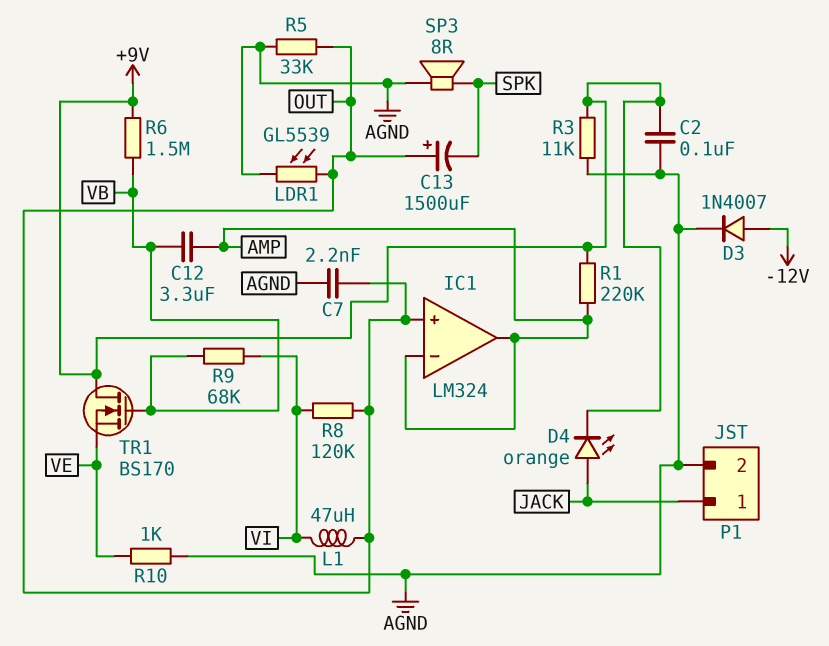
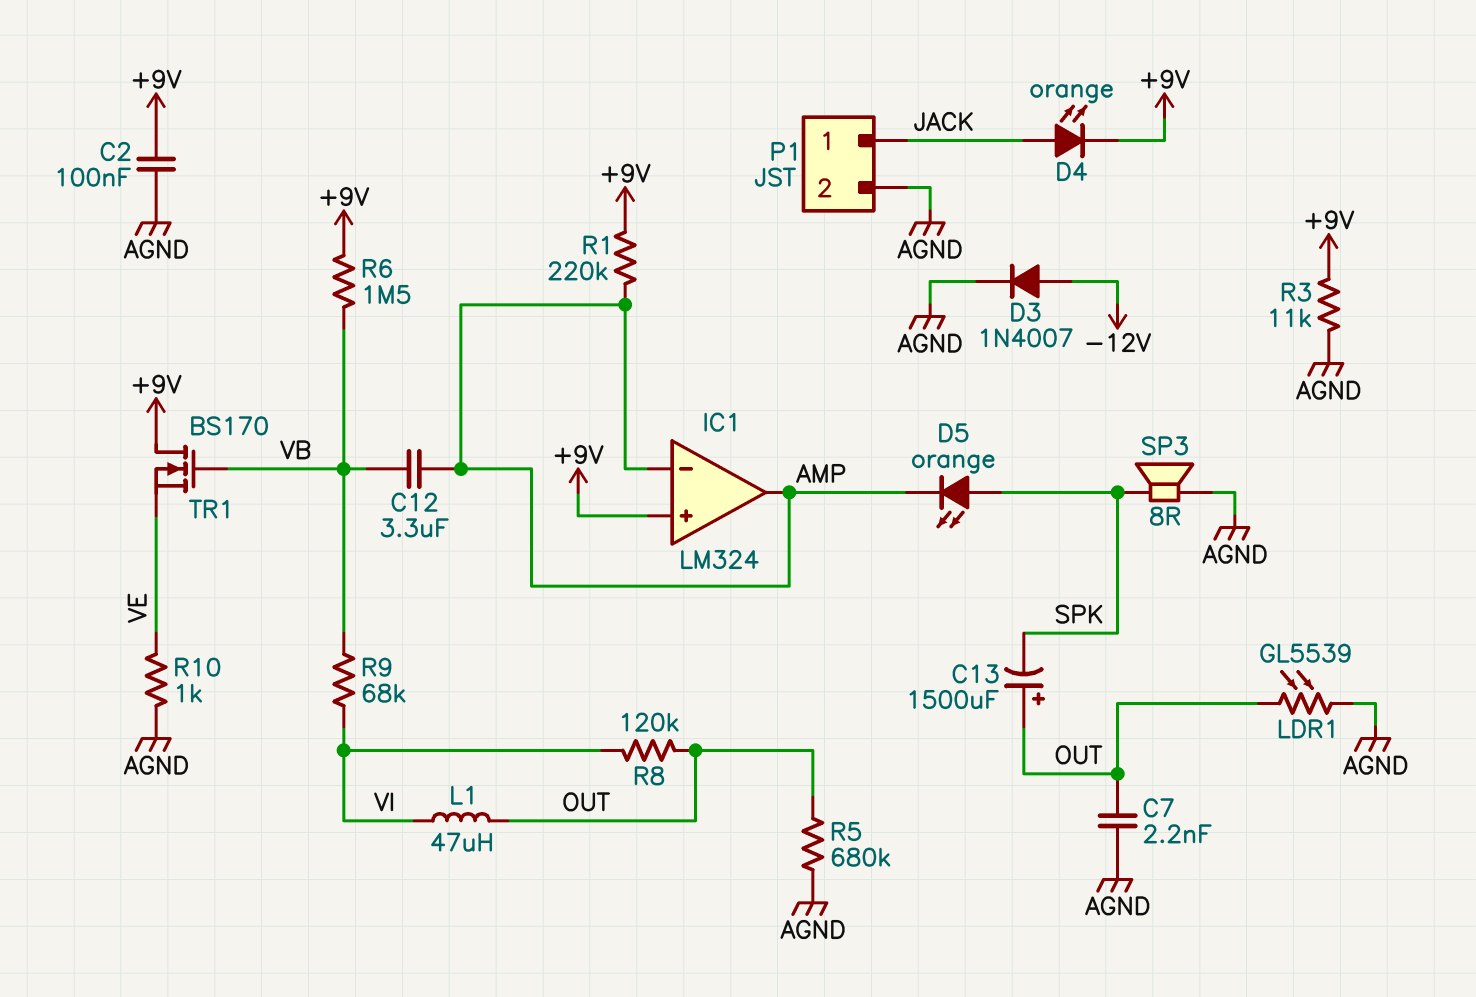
D5: none -> LED orange (A SPK, K AMP)
IC1 pin in+: OUT -> +9V
R5: 33k (AGND, OUT) -> 680k (AGND, OUT)

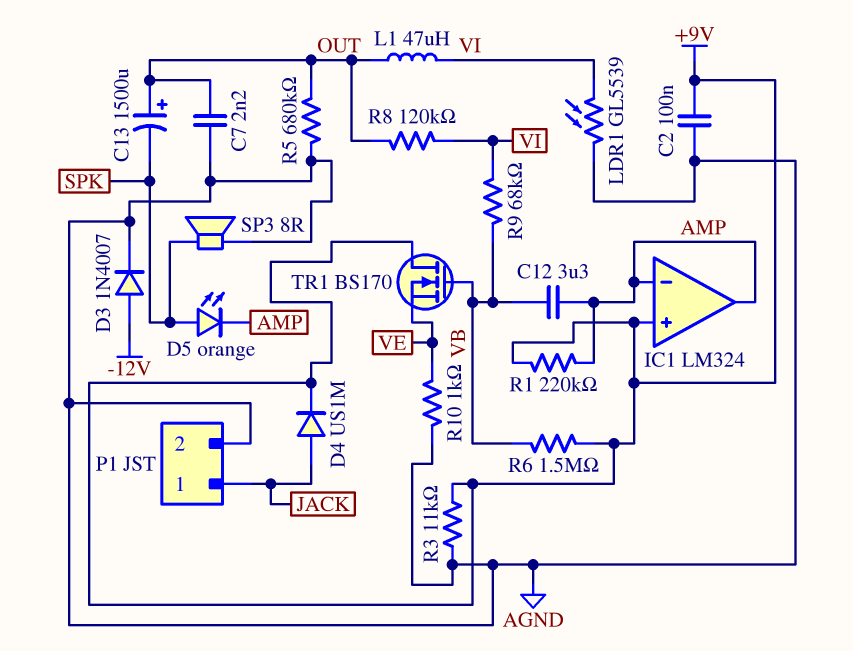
D4: LED orange (A JACK, K +9V) -> diode US1M (A JACK, K +9V)
LDR1: GL5539 (AGND, OUT) -> GL5539 (AGND, VI)

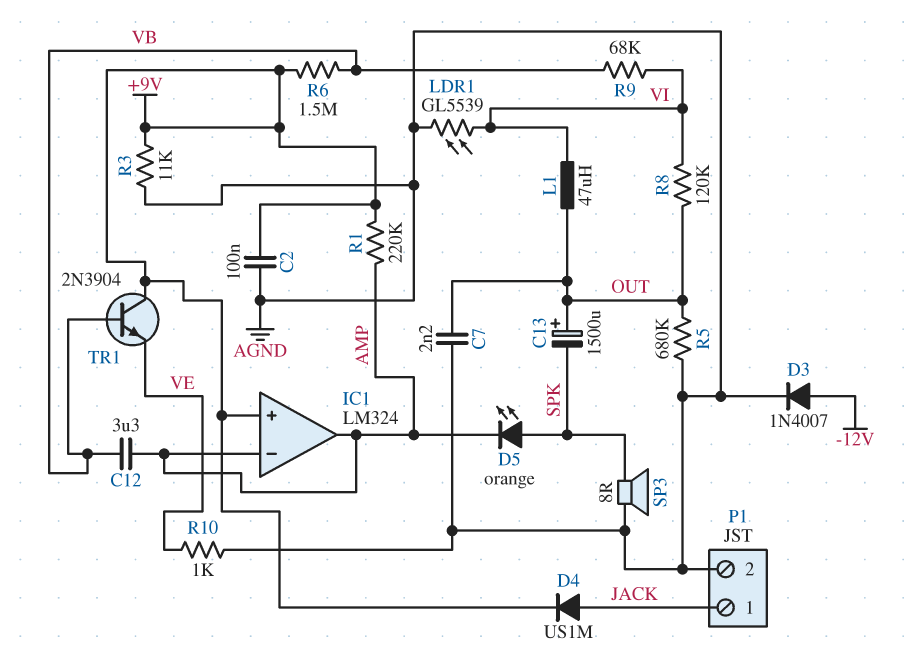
TR1: NMOS BS170 (G VB, D +9V, S VE) -> NPN 2N3904 (B VB, C +9V, E VE)

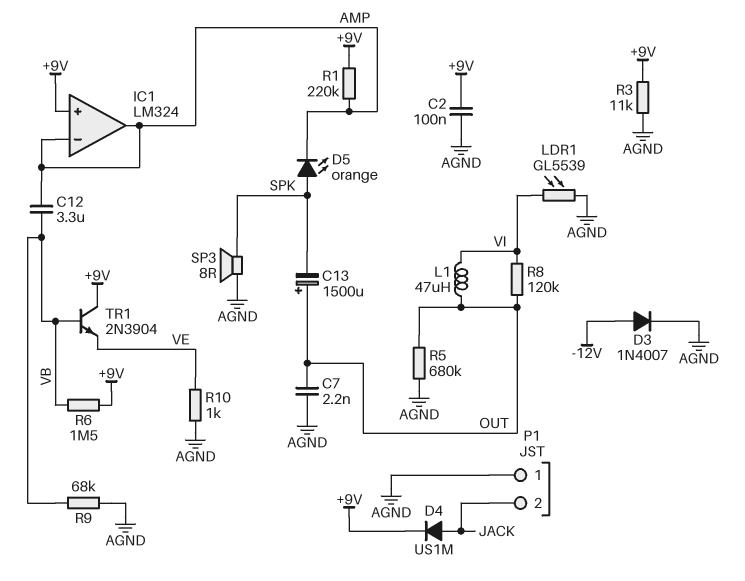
P1 pin 1: JACK -> AGND
P1 pin 2: AGND -> JACK
R9: 68k (VB, VI) -> 68k (AGND, VB)

